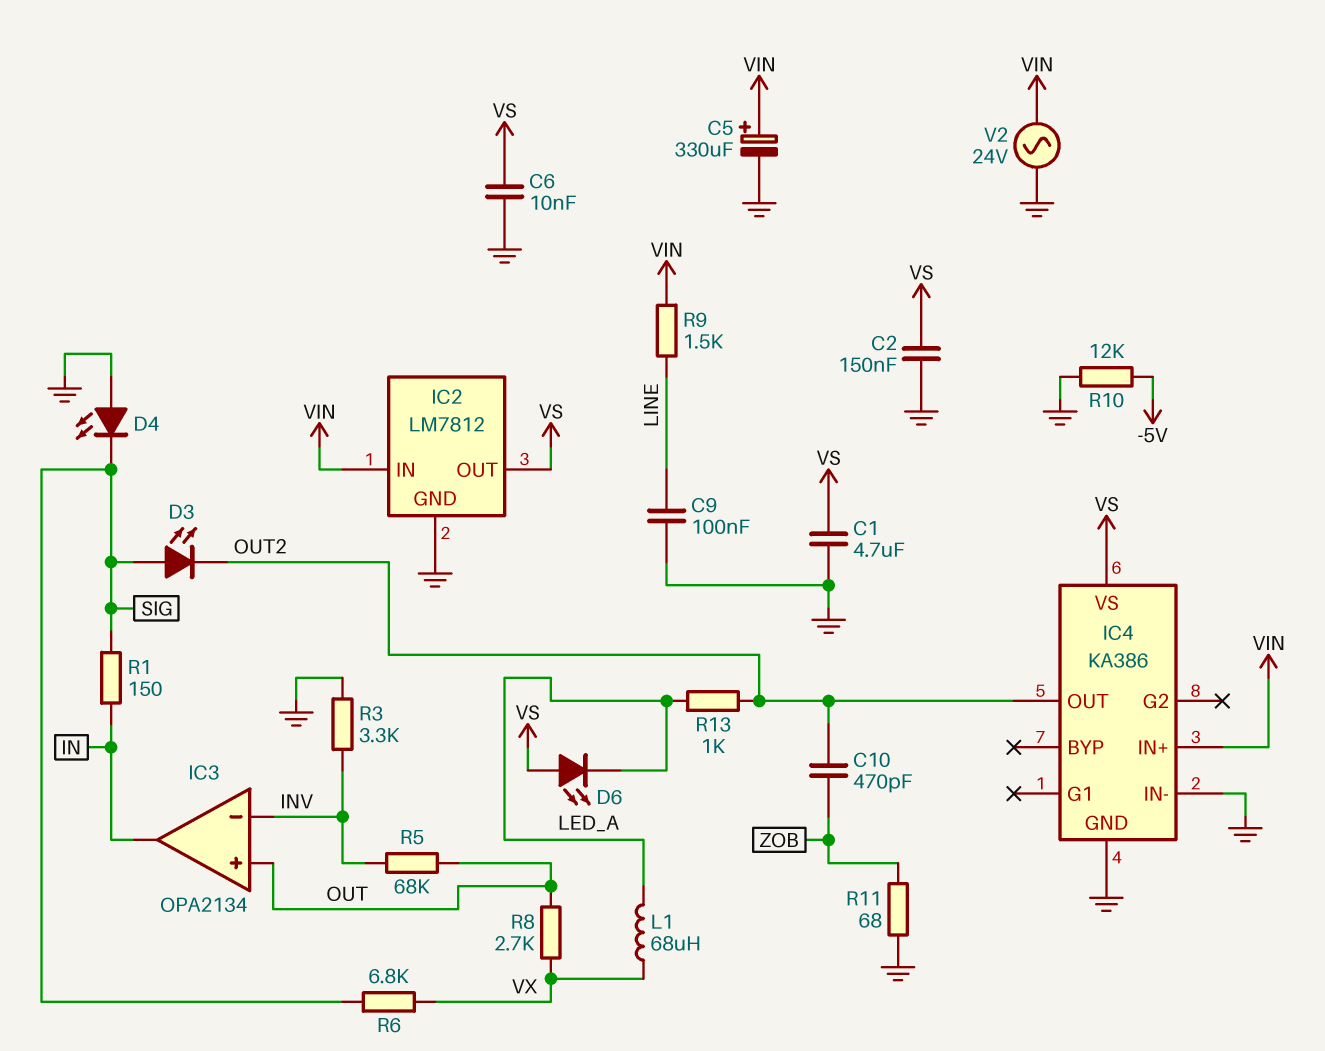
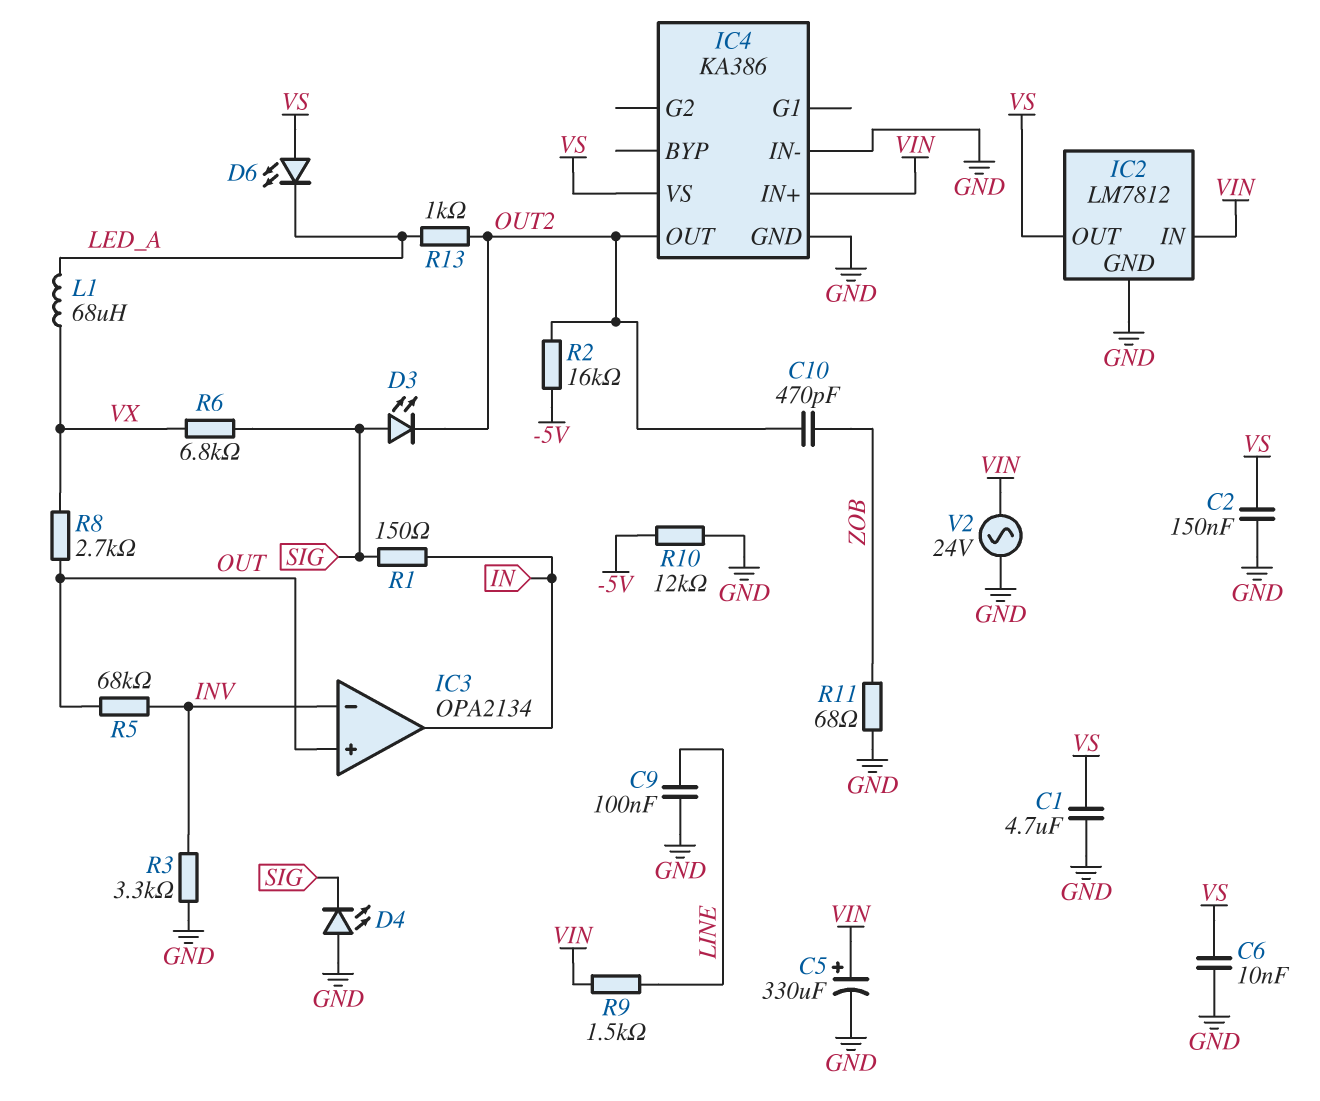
R2: none -> 16k (-5V, OUT2)

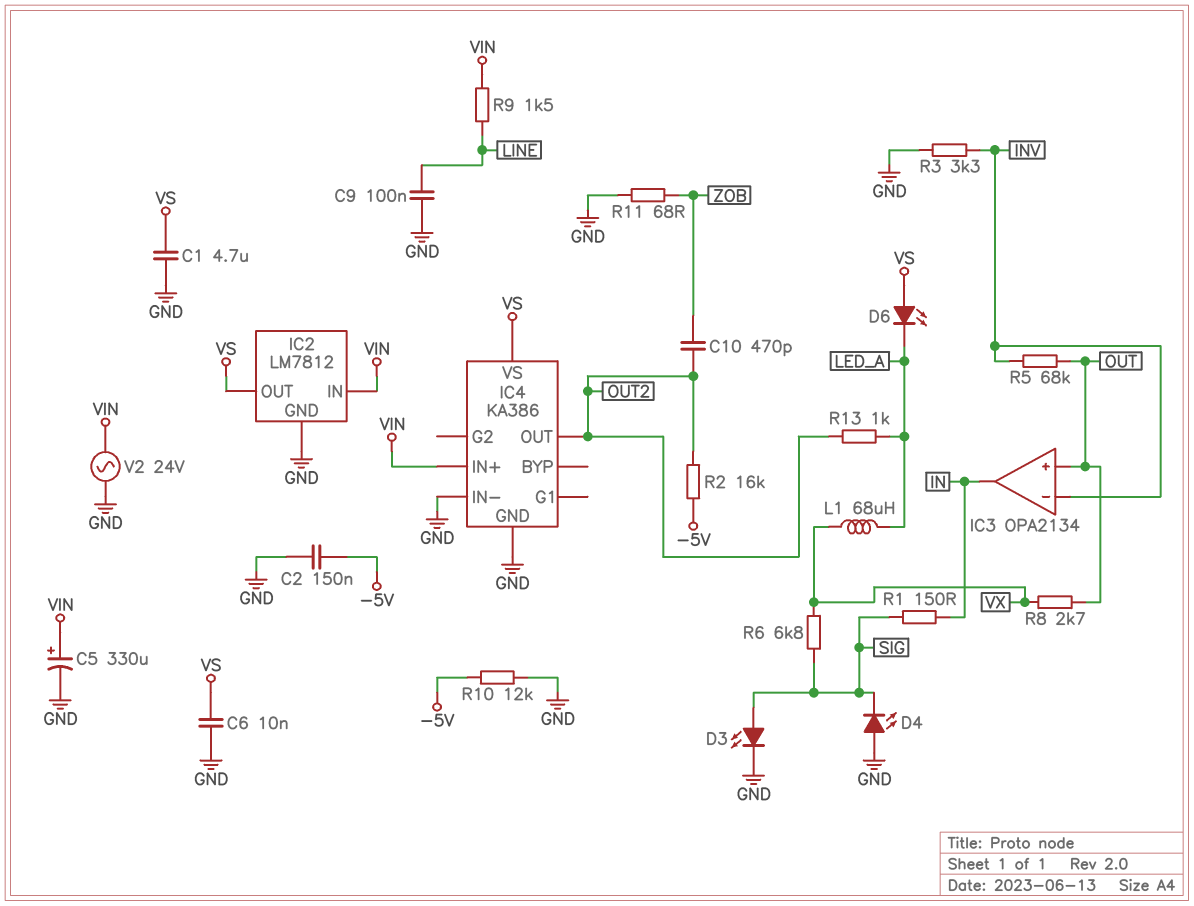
C2: 150nF (GND, VS) -> 150nF (-5V, GND)
D3: LED (A SIG, K OUT2) -> LED (A SIG, K GND)

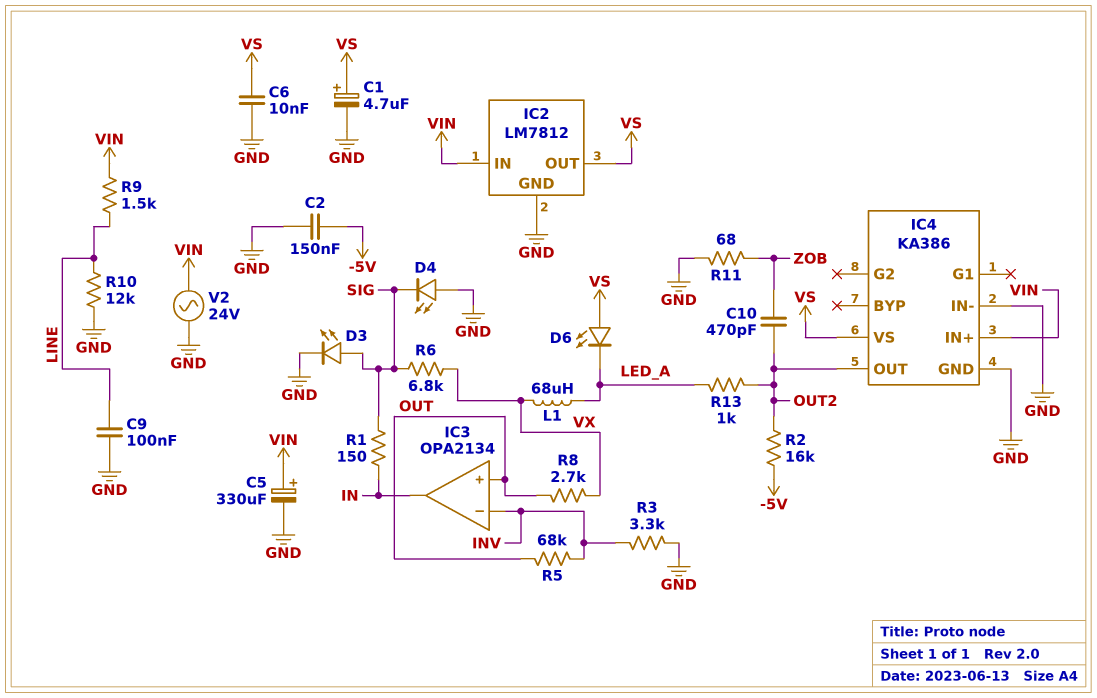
C1: 4.7uF (GND, VS) -> 4.7uF (plus VS, minus GND)
R10: 12k (-5V, GND) -> 12k (GND, LINE)

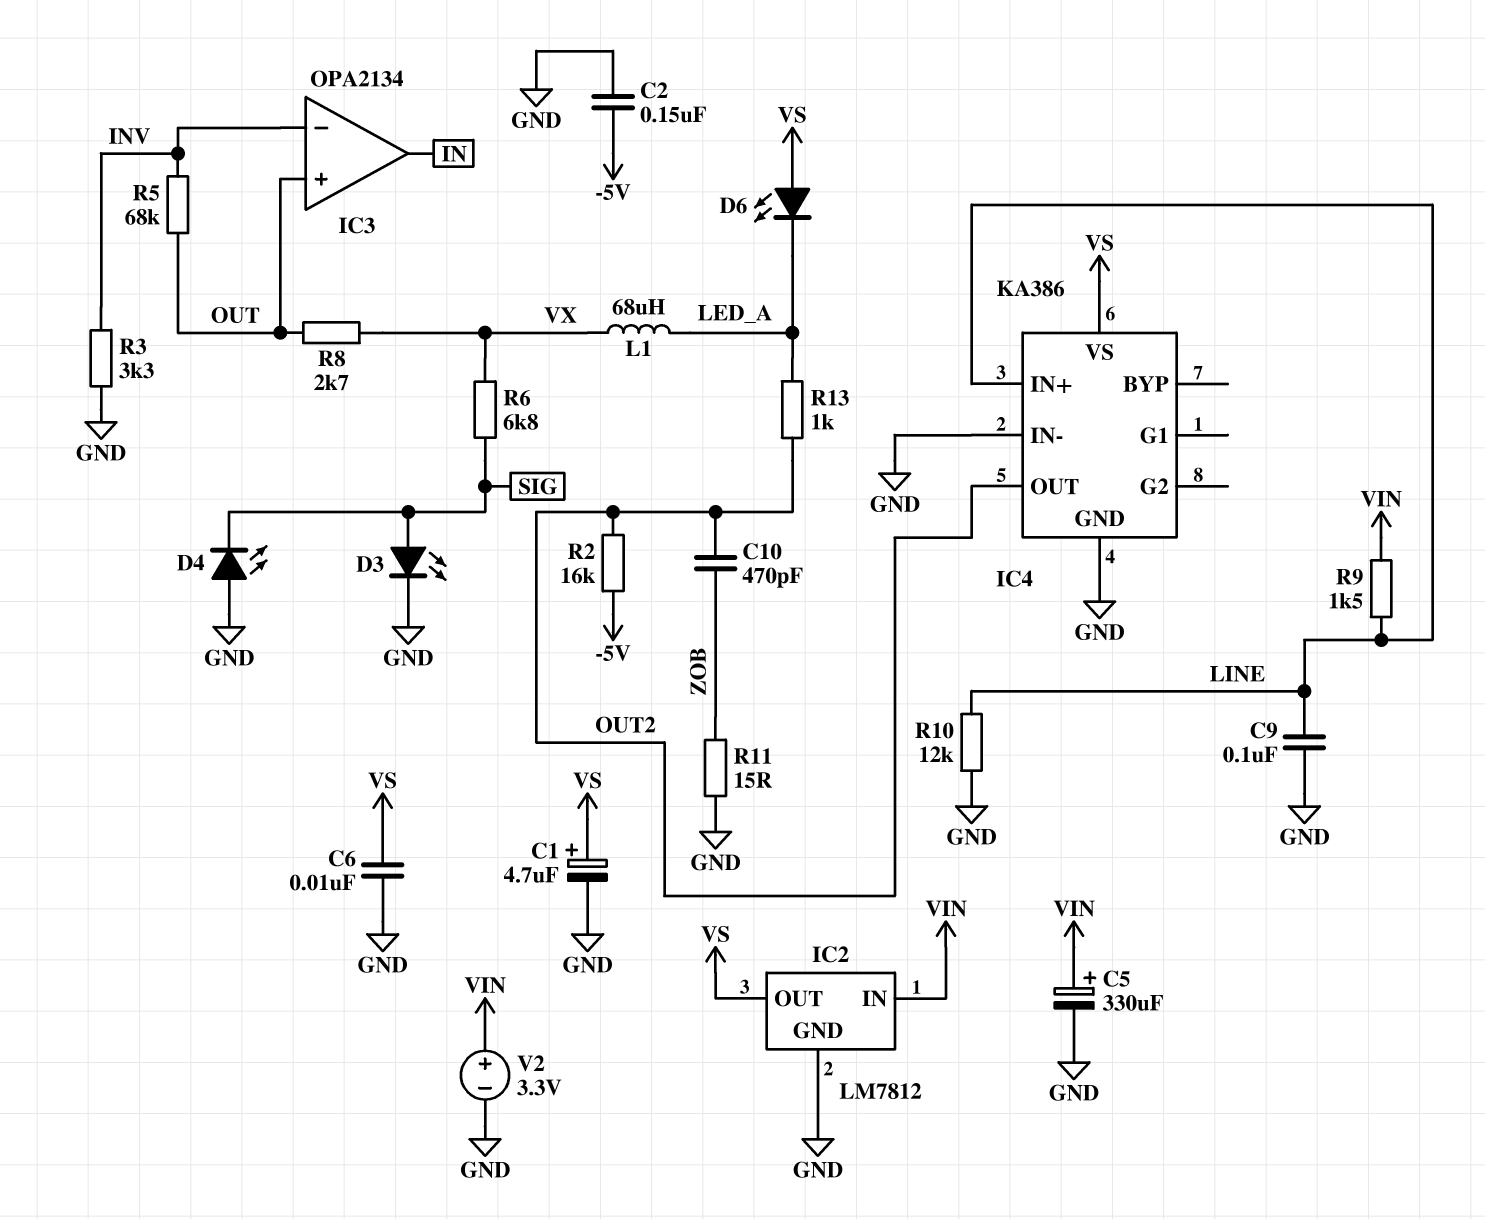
IC4 pin IN+: VIN -> LINE
R1: 150 (IN, SIG) -> none
R11: 68 (GND, ZOB) -> 15 (GND, ZOB)
V2: AC 24V (GND, VIN) -> 3.3V (plus VIN, minus GND)

